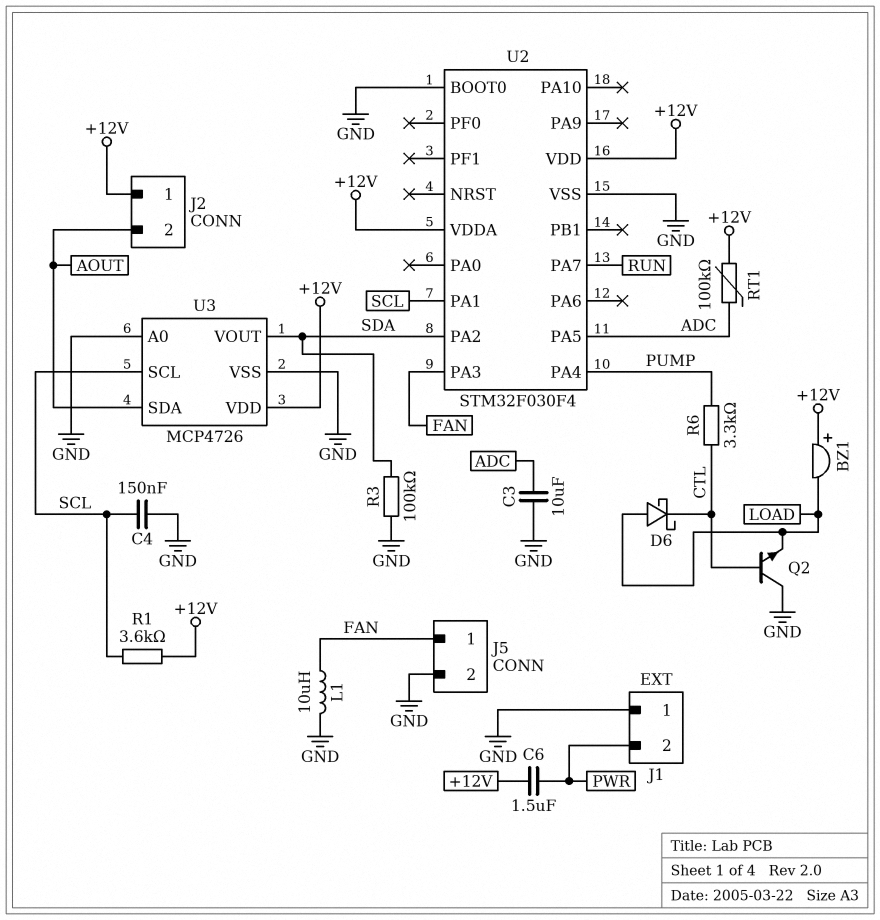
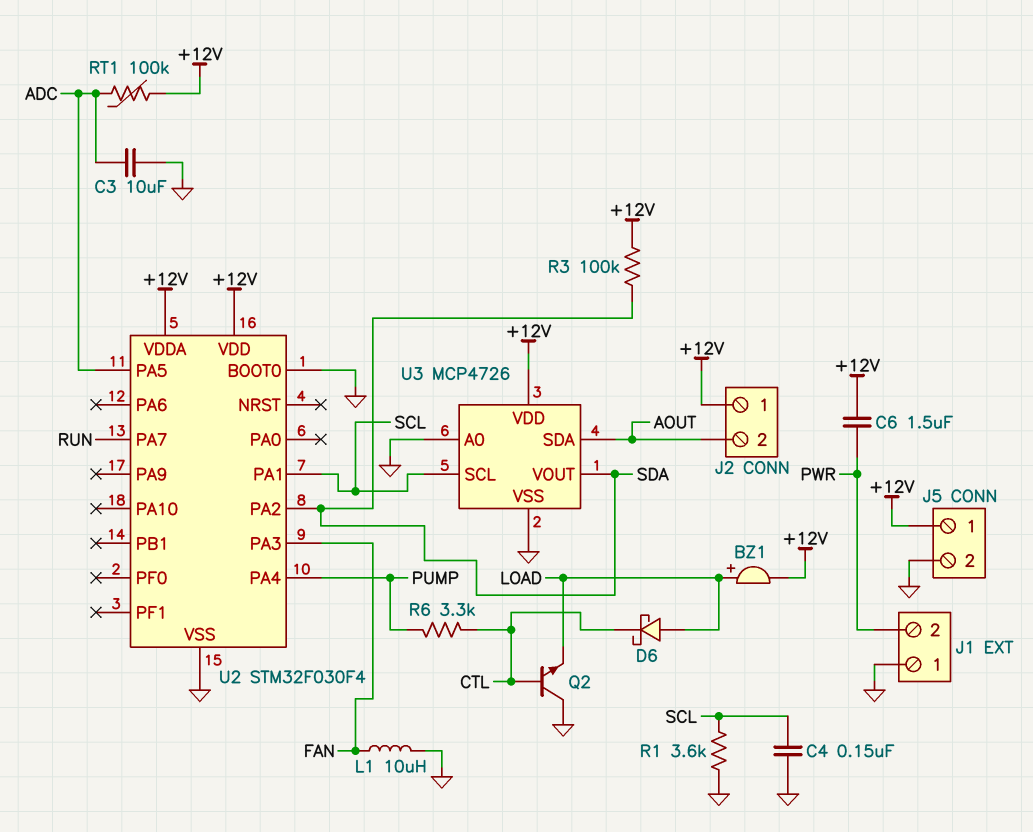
BZ1: buzzer (plus +12V, minus LOAD) -> buzzer (plus LOAD, minus +12V)
J5 pin 1: FAN -> +12V
R1: 3.6k (+12V, SCL) -> 3.6k (GND, SCL)
R3: 100k (GND, SDA) -> 100k (+12V, SDA)

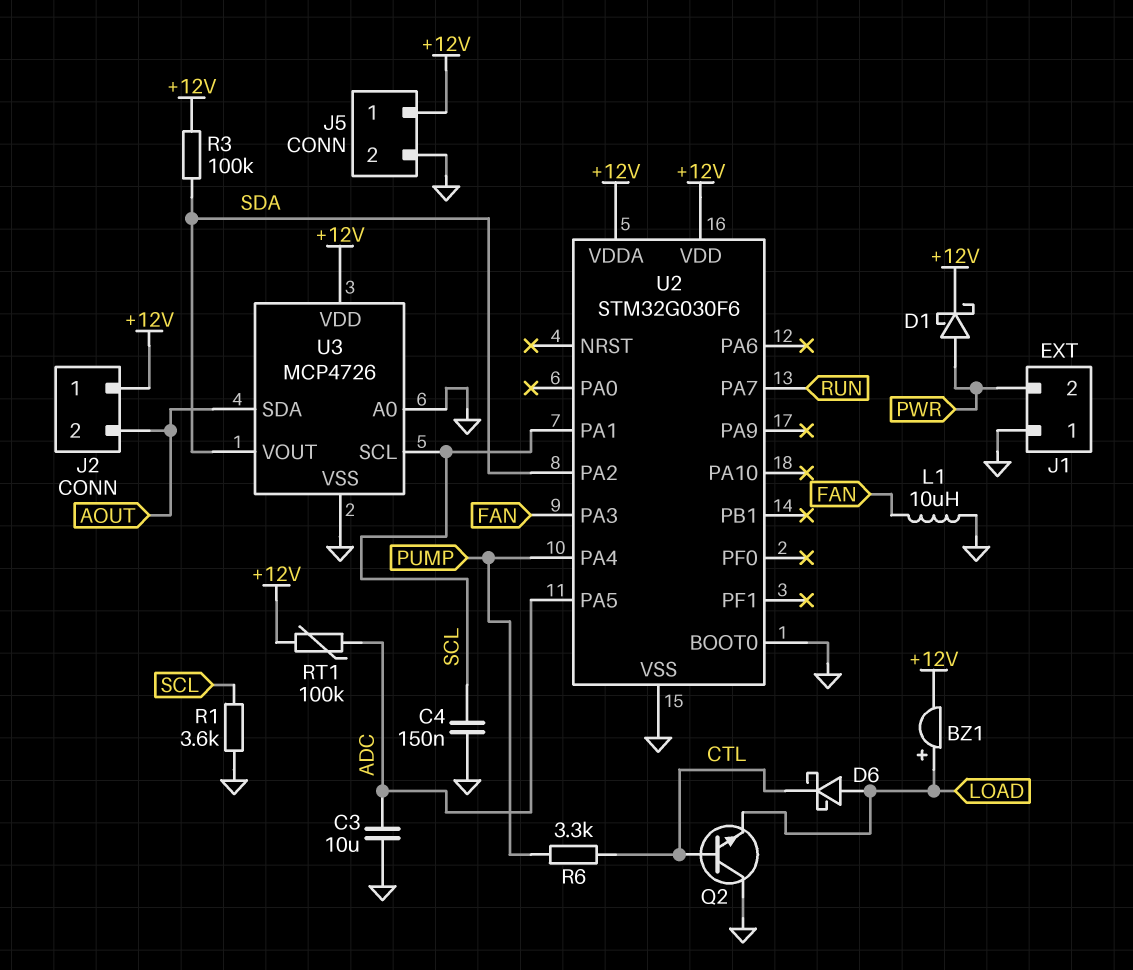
C6: 1.5uF (+12V, PWR) -> none
D1: none -> schottky (A PWR, K +12V)
U2: STM32F030F4 -> STM32G030F6

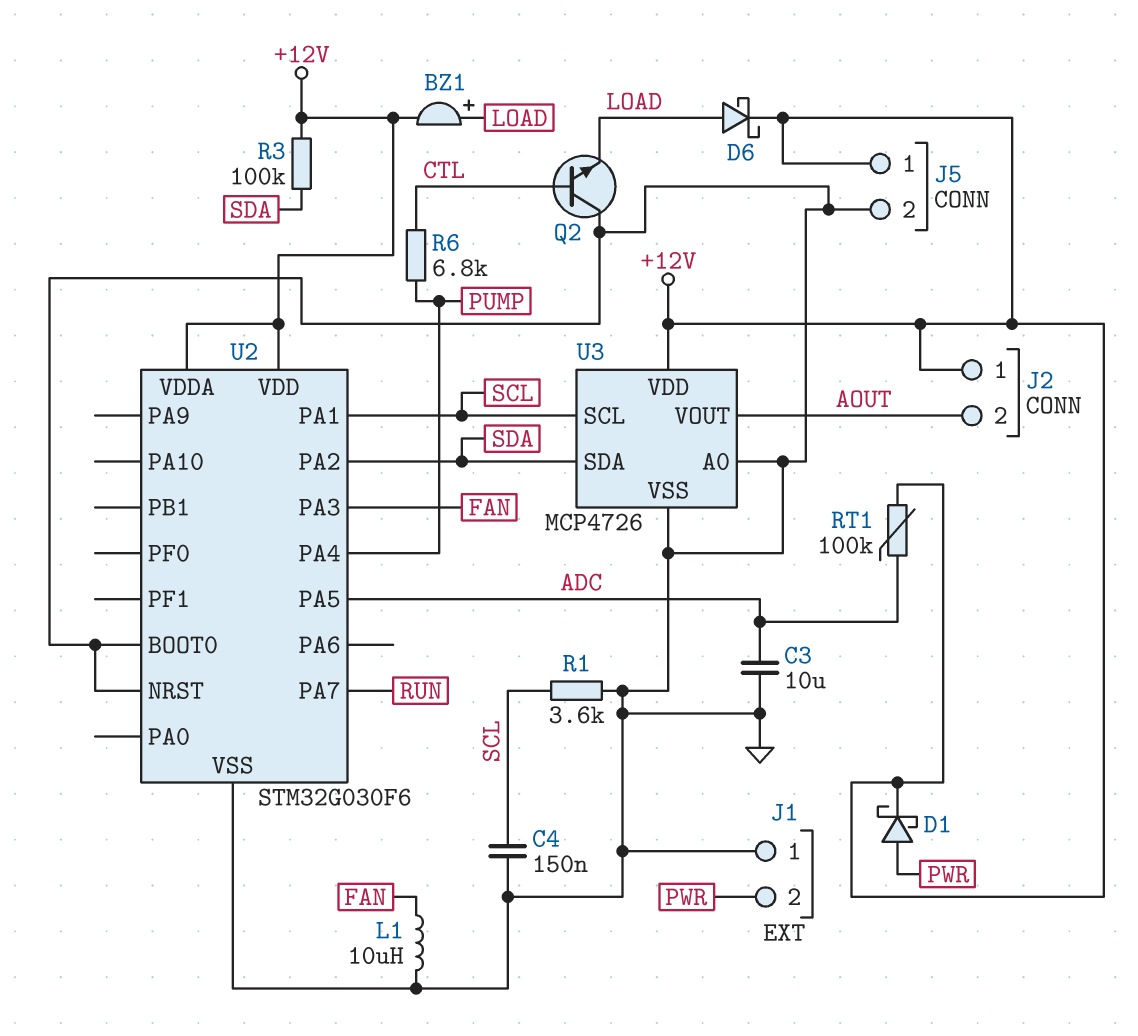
D6: schottky (A LOAD, K CTL) -> schottky (A LOAD, K +12V)
R6: 3.3k (CTL, PUMP) -> 6.8k (CTL, PUMP)
U2 pin NRST: none -> GND
U3 pin SDA: AOUT -> SDA
U3 pin VOUT: SDA -> AOUT

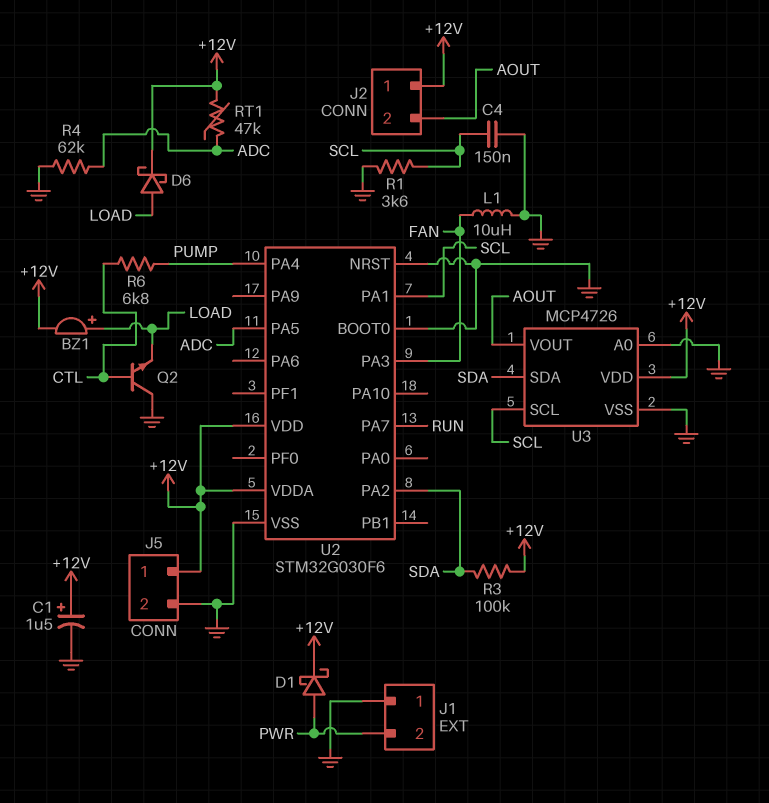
C1: none -> 1.5uF (plus +12V, minus GND)
C3: 10uF (ADC, GND) -> none
R4: none -> 62k (ADC, GND)
RT1: 100k (+12V, ADC) -> 47k (+12V, ADC)

